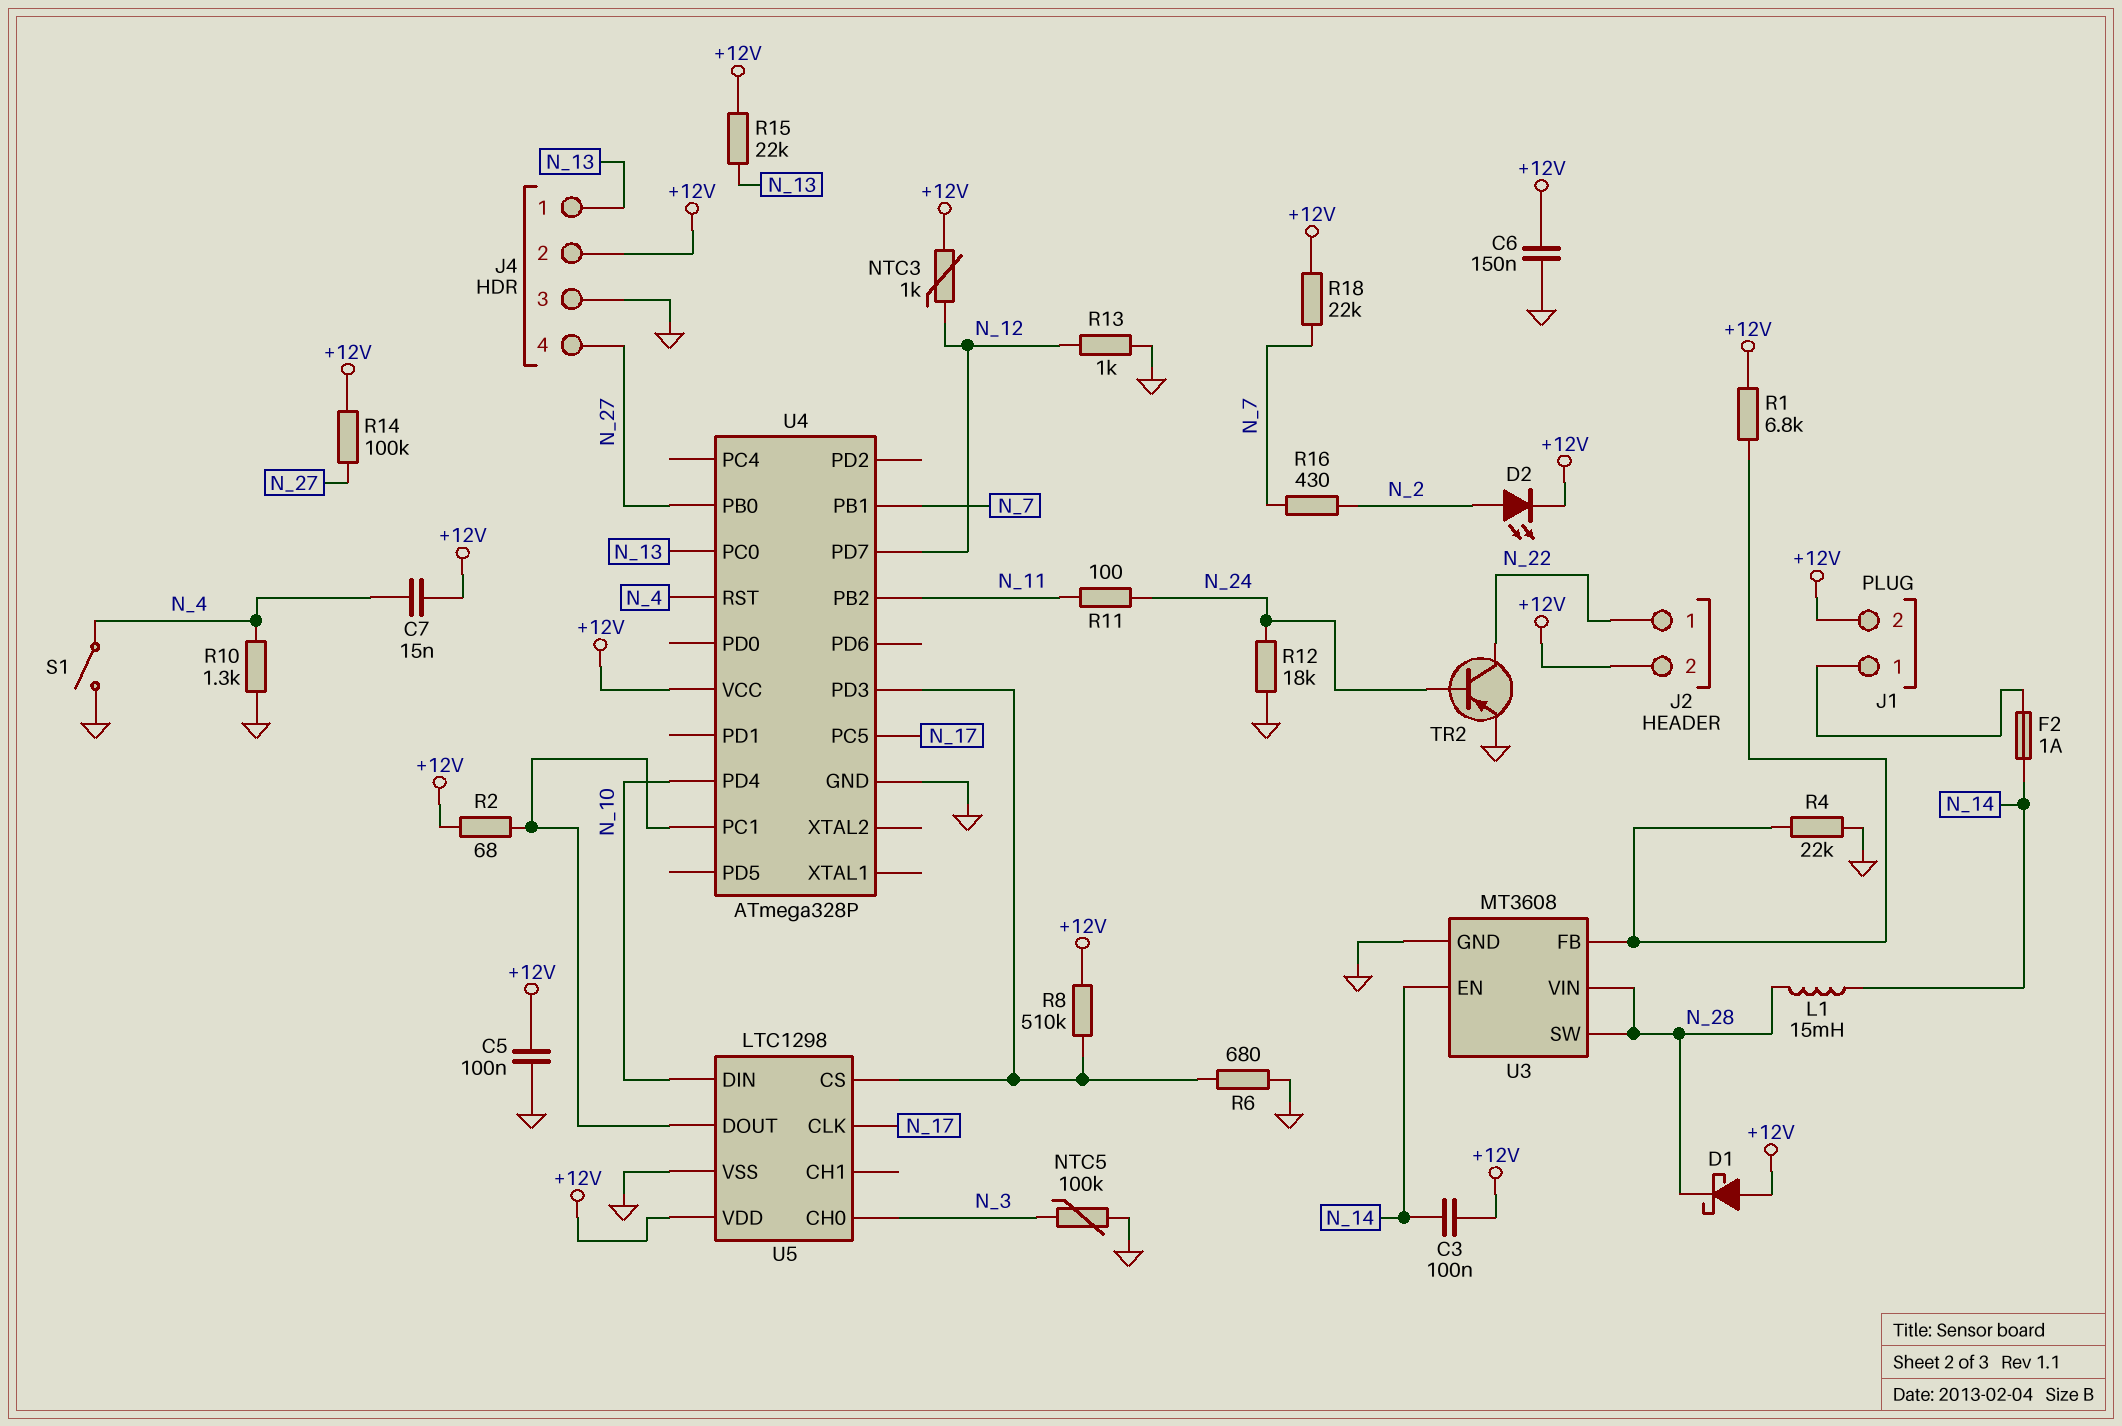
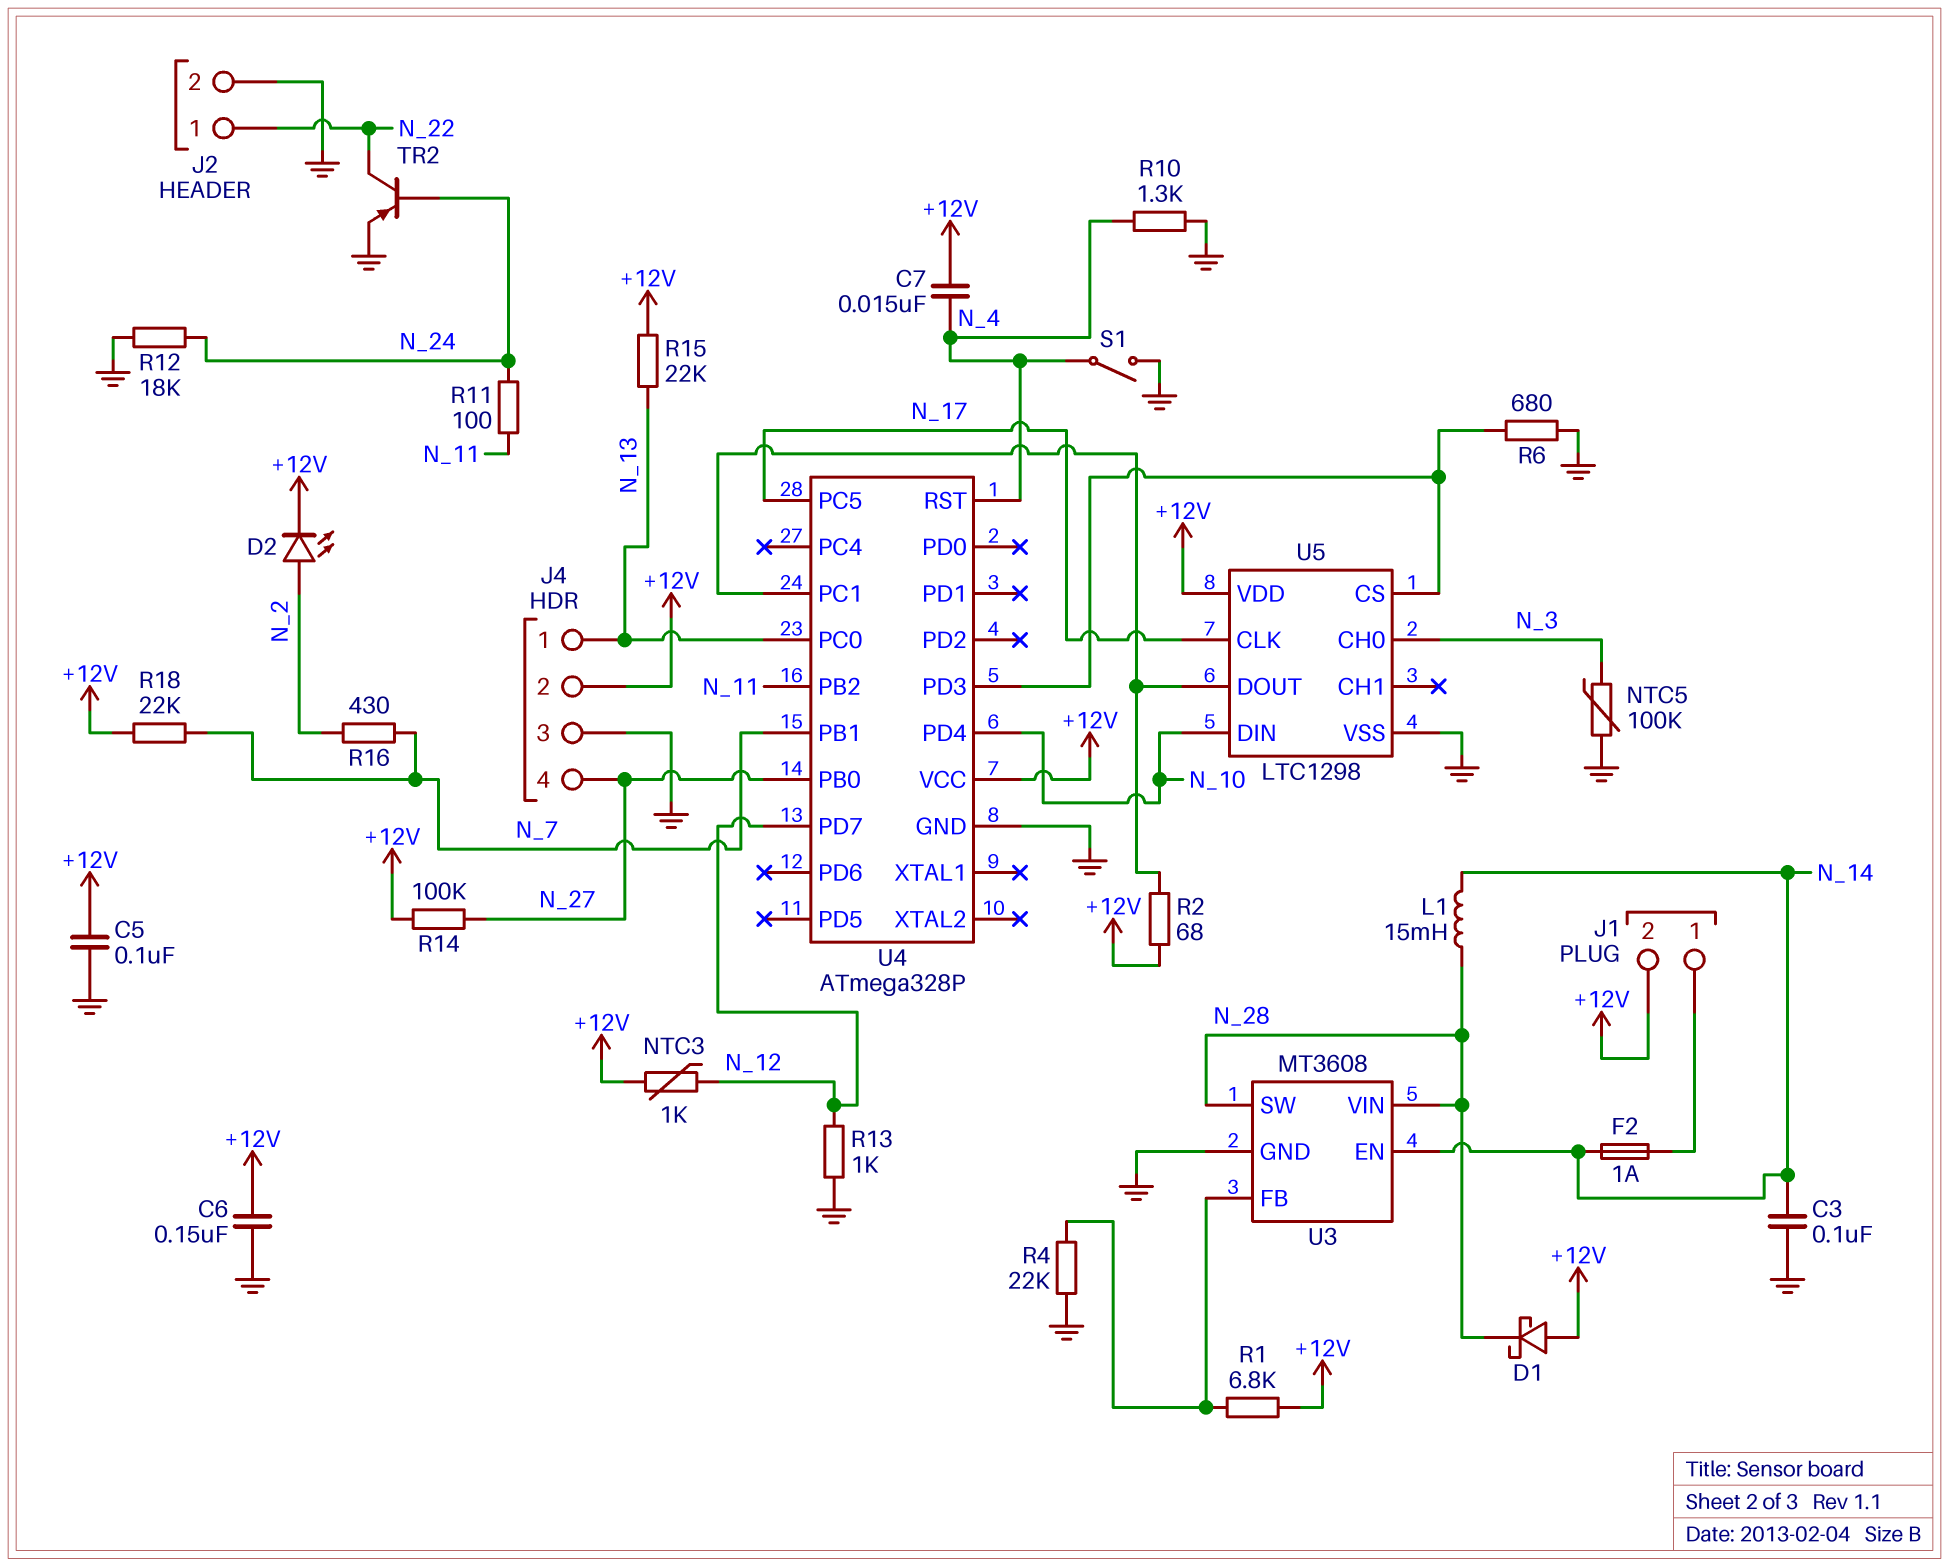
C3: 100nF (+12V, N_14) -> 100nF (GND, N_14)
J2 pin 2: +12V -> GND
R8: 510k (+12V, U4/PD3) -> none

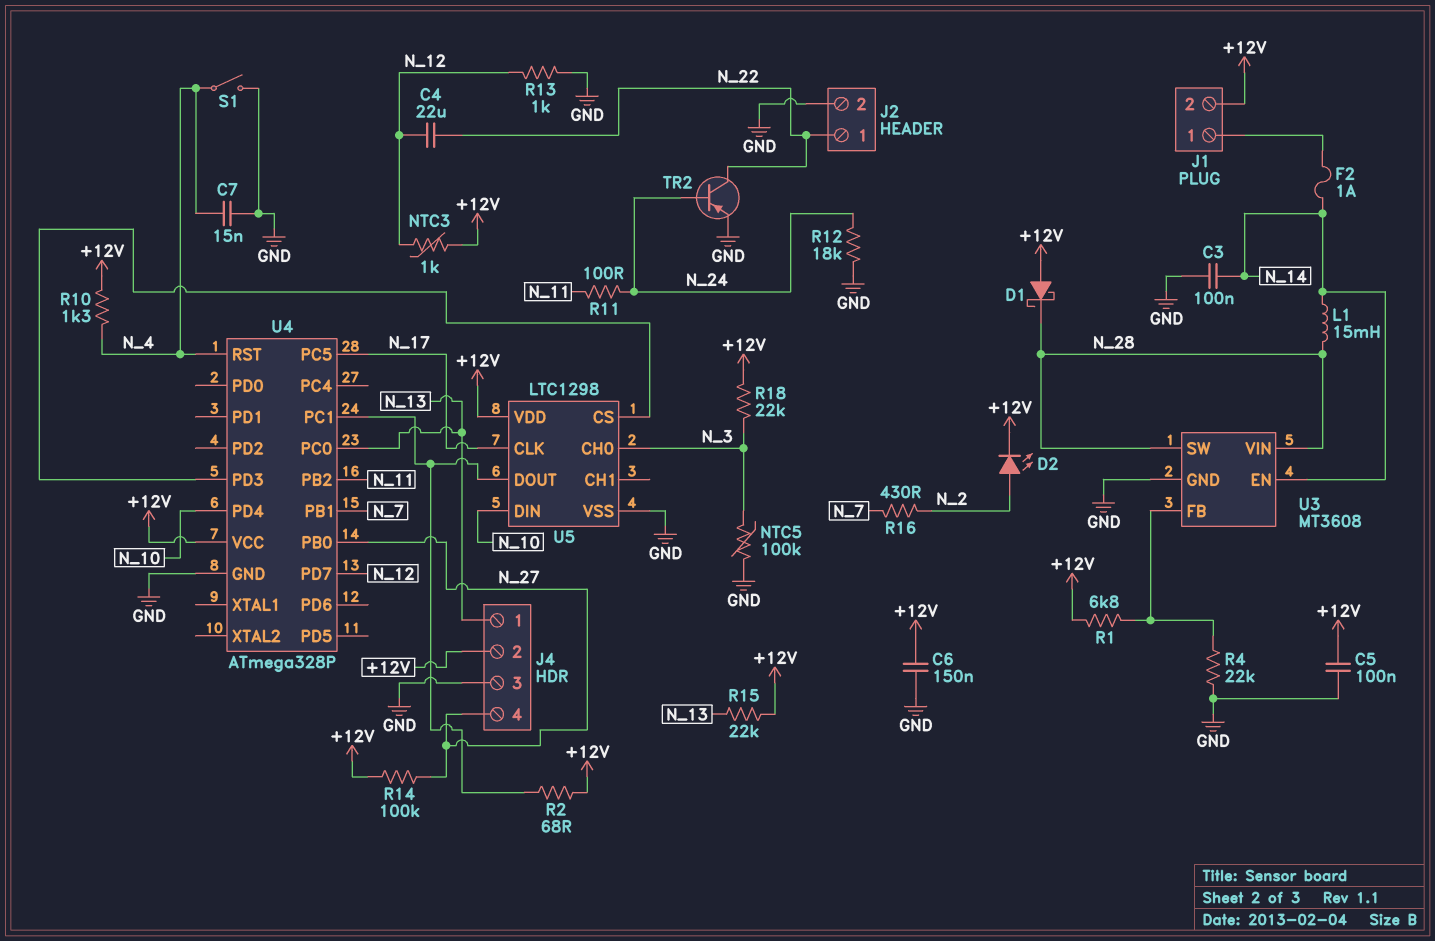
C4: none -> 22uF (N_12, N_22)
C7: 15nF (+12V, N_4) -> 15nF (GND, N_4)
R6: 680 (GND, U4/PD3) -> none
R10: 1.3k (GND, N_4) -> 1.3k (+12V, N_4)
R18: 22k (+12V, N_7) -> 22k (+12V, N_3)

